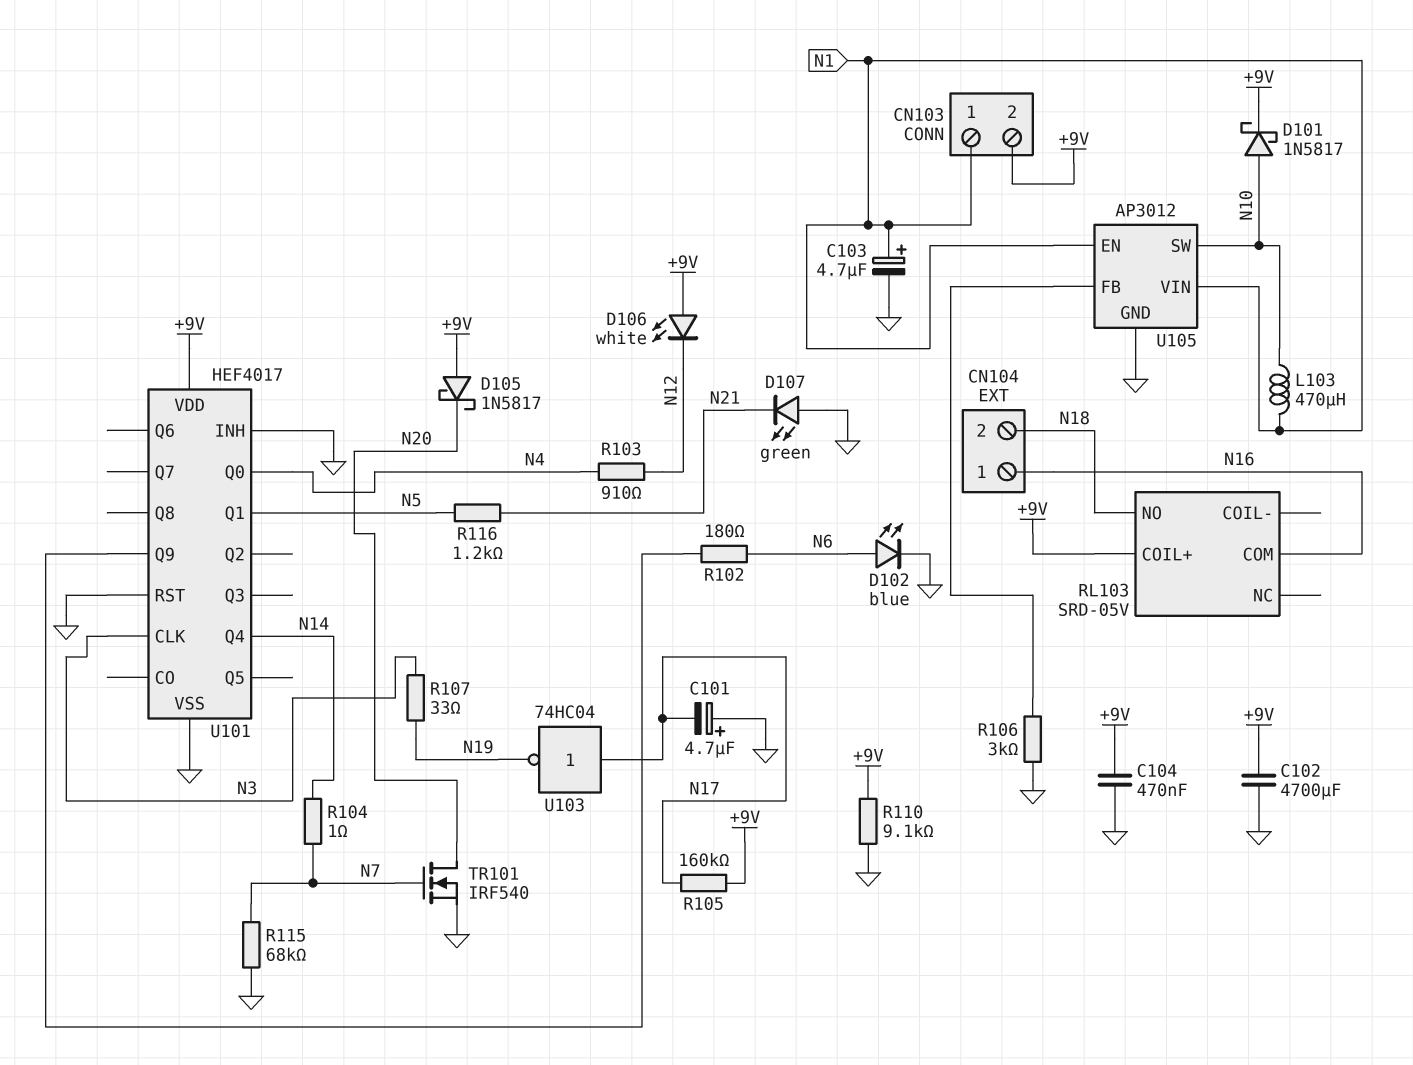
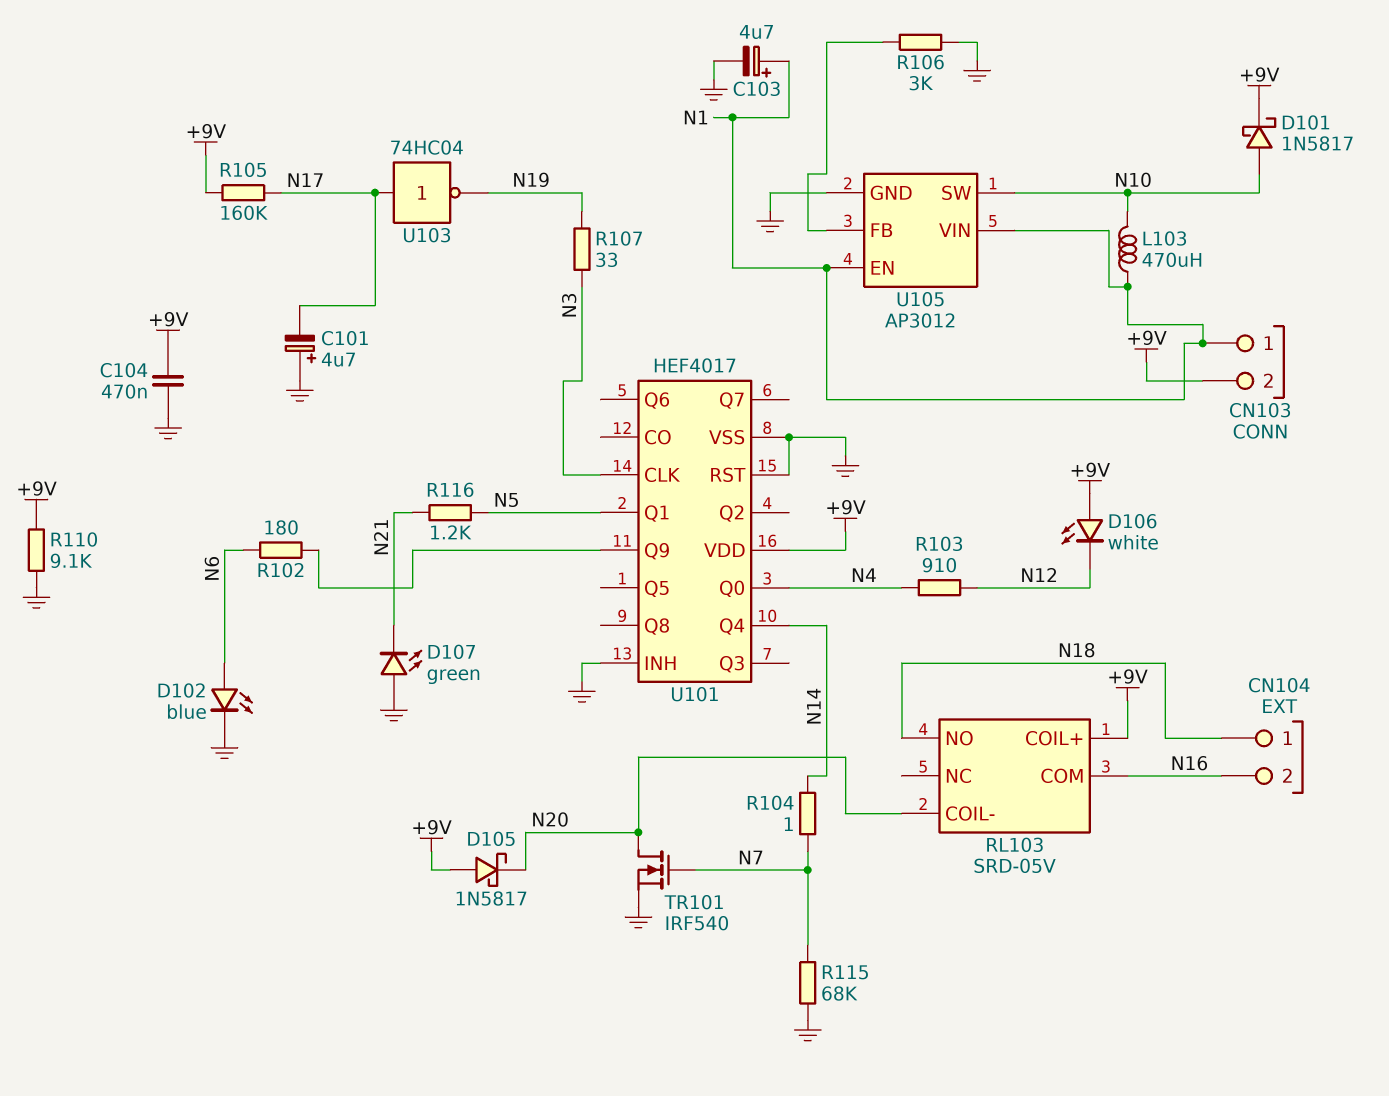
C102: 4700uF (+9V, GND) -> none
CN104 pin 1: N16 -> N18
CN104 pin 2: N18 -> N16
RL103 pin COIL-: none -> N20

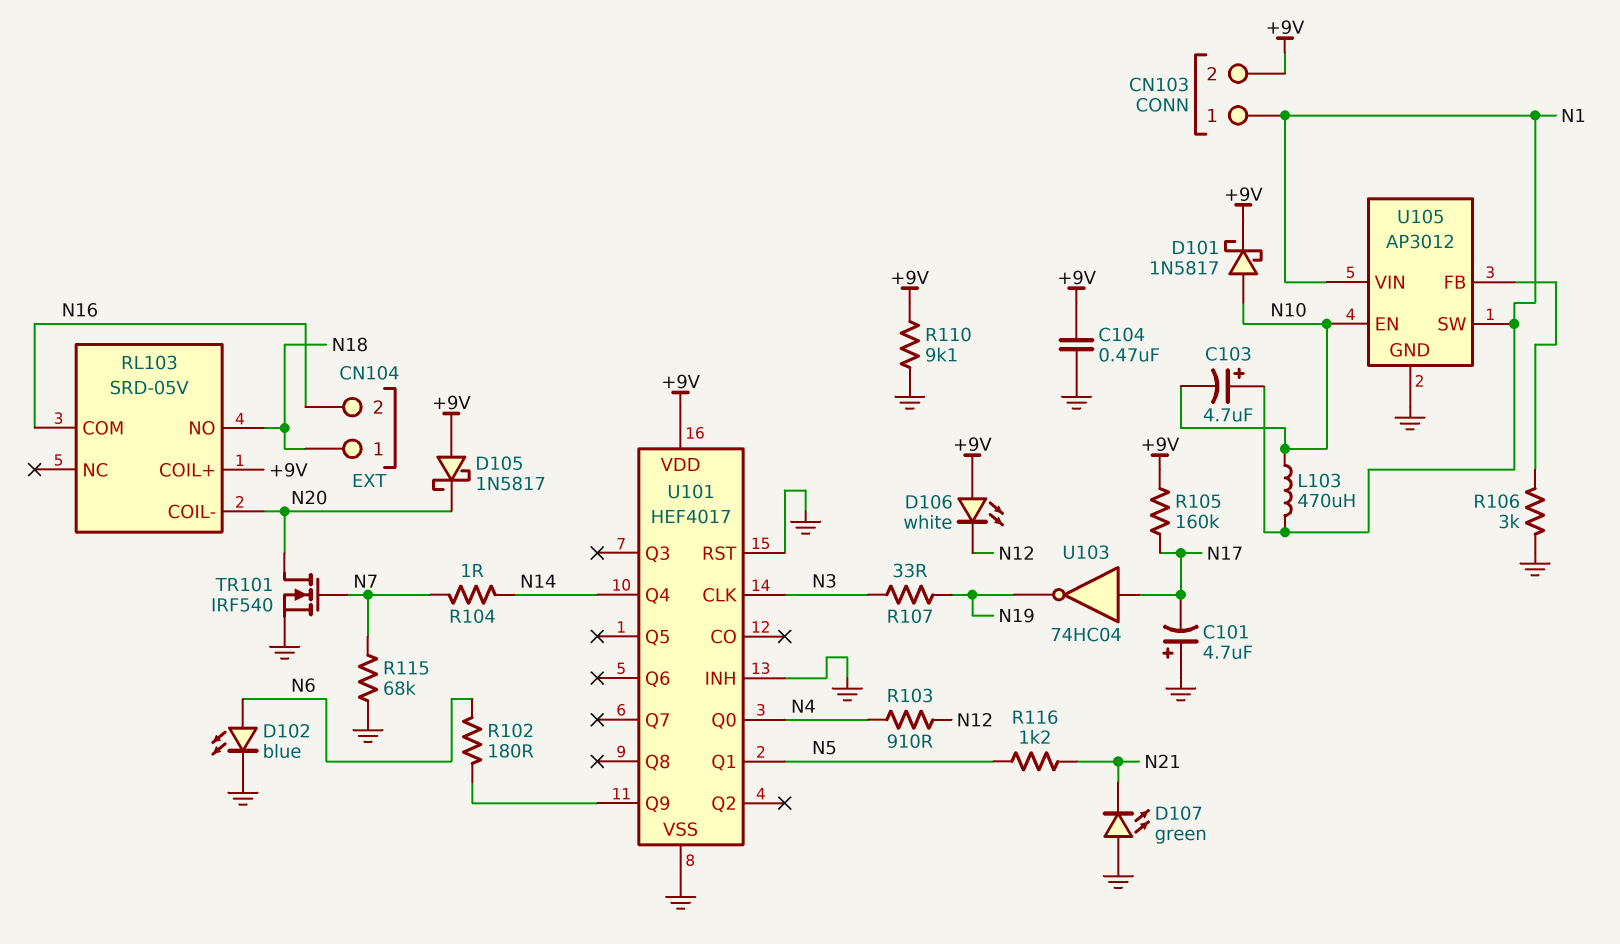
C103: 4.7uF (plus N1, minus GND) -> 4.7uF (plus N1, minus N10)
U105 pin EN: N1 -> N10
U105 pin SW: N10 -> N1

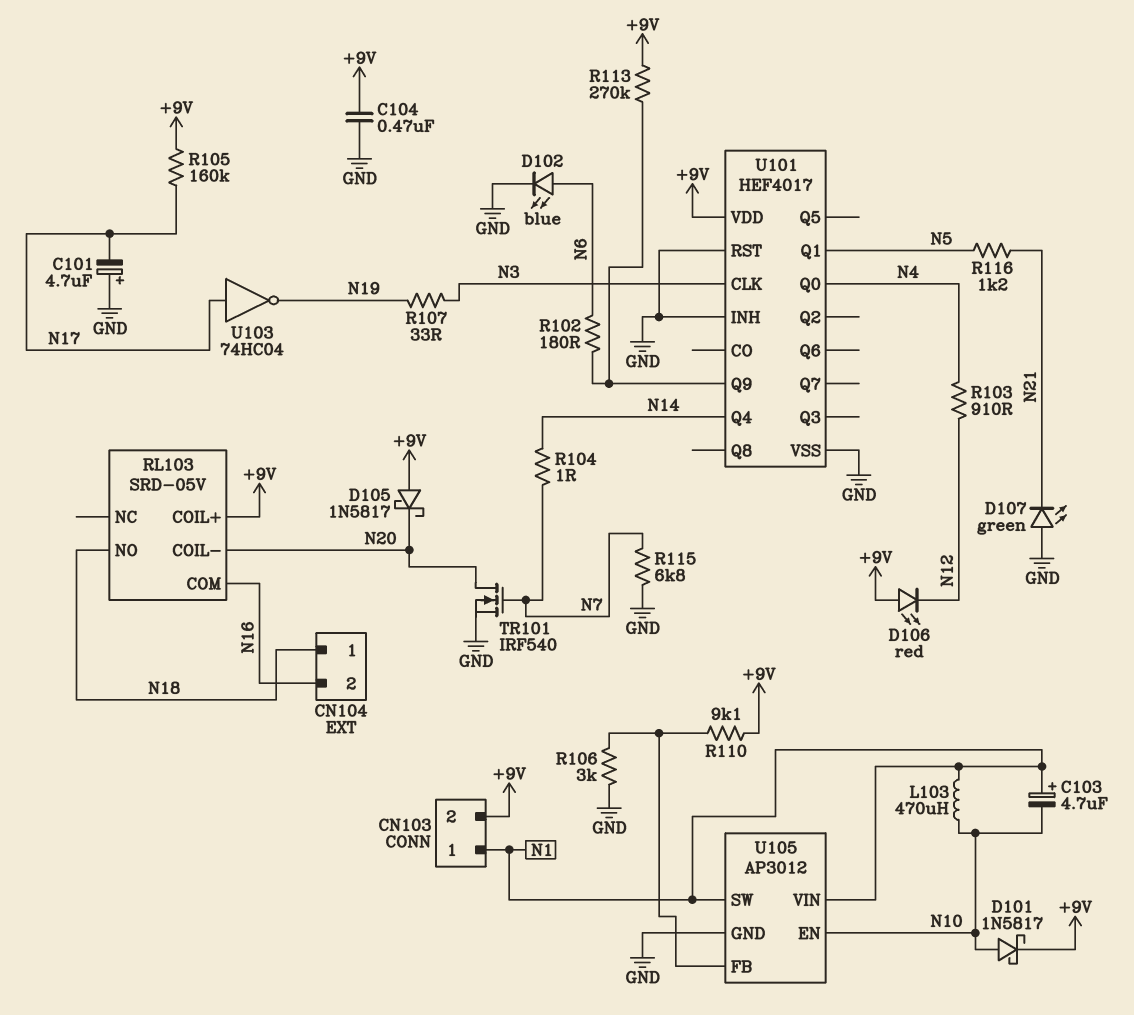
D106: LED white (A +9V, K N12) -> LED red (A +9V, K N12)
R110: 9.1k (+9V, GND) -> 9.1k (+9V, U105/FB)
R113: none -> 270k (+9V, U101/Q9)
R115: 68k (GND, N7) -> 6.8k (GND, N7)

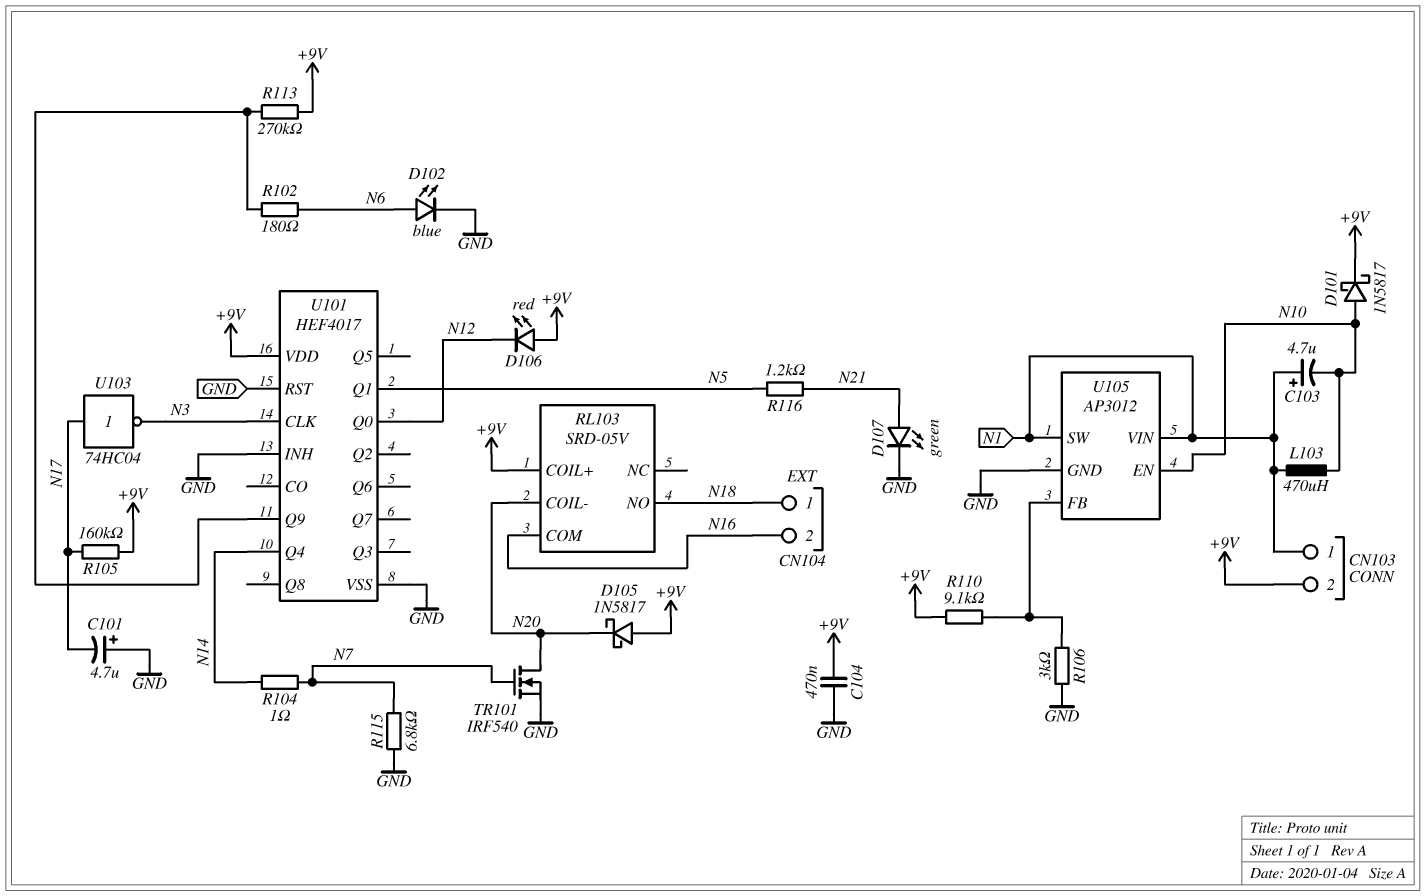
D107: LED green (A GND, K N21) -> LED green (A N21, K GND)
R103: 910 (N4, N12) -> none
R107: 33 (N3, N19) -> none
U101 pin Q0: N4 -> N12
U103: NOT 74HC04 (in N17, out N19) -> NOT 74HC04 (in N17, out N3)

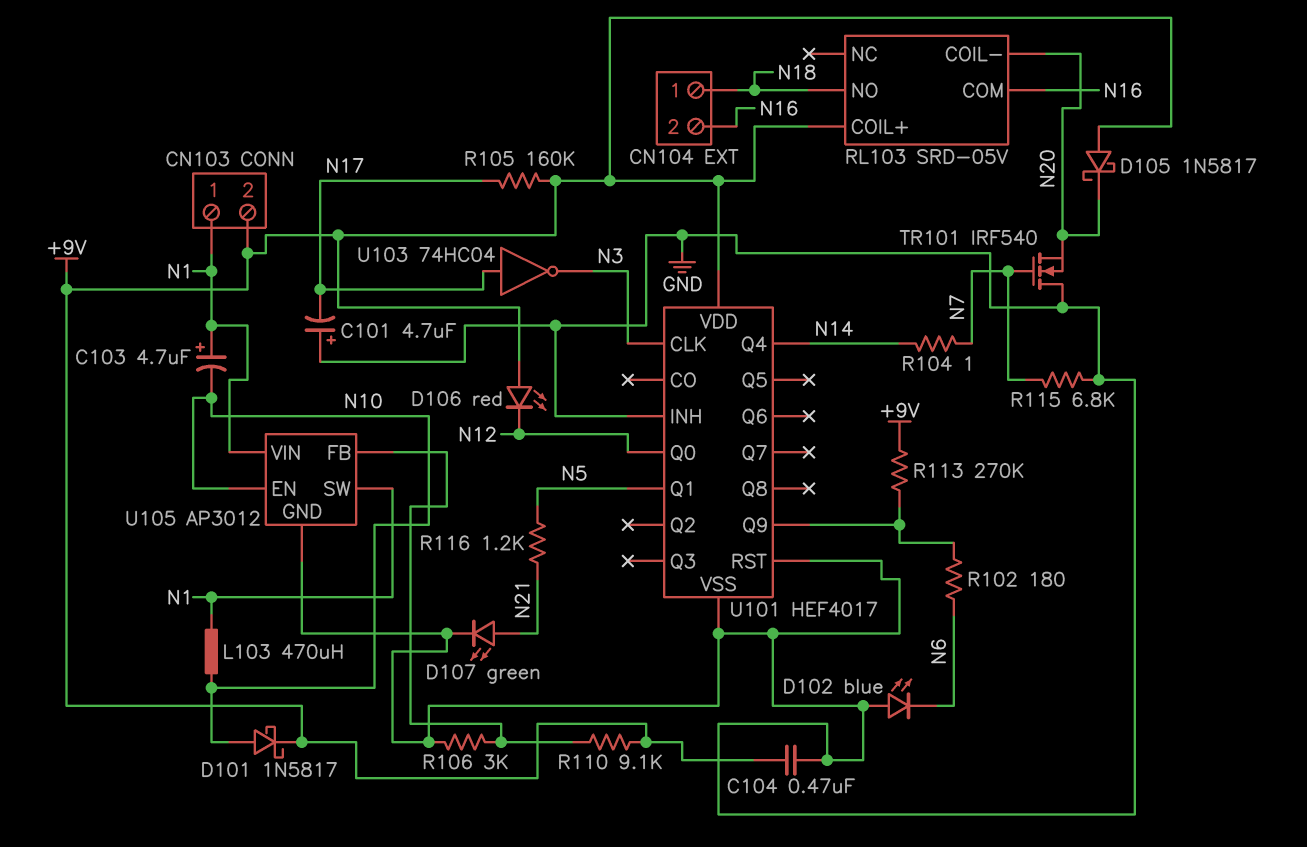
D102: LED blue (A N6, K GND) -> LED blue (A GND, K N6)
TR101: NMOS IRF540 (G N7, D N20, S GND) -> NMOS IRF540 (G N7, D GND, S N20)

